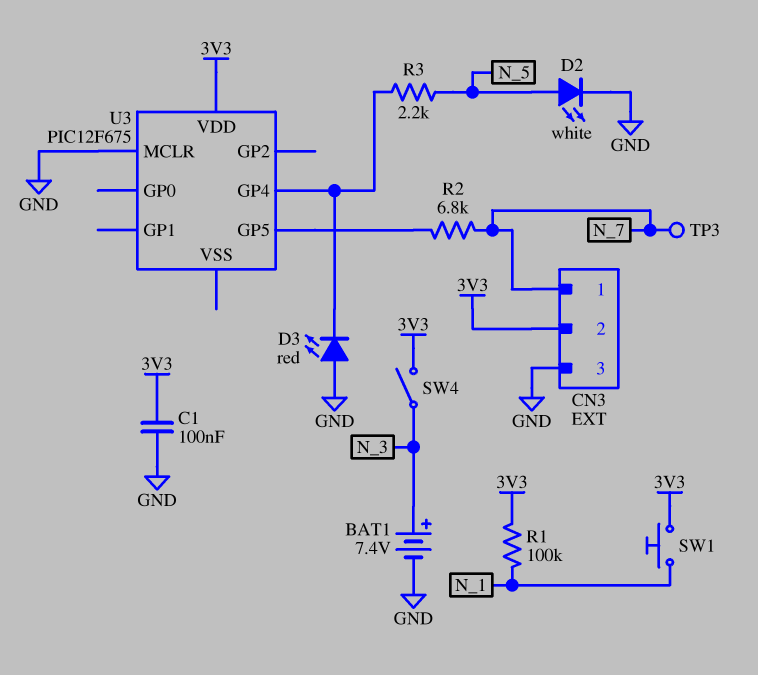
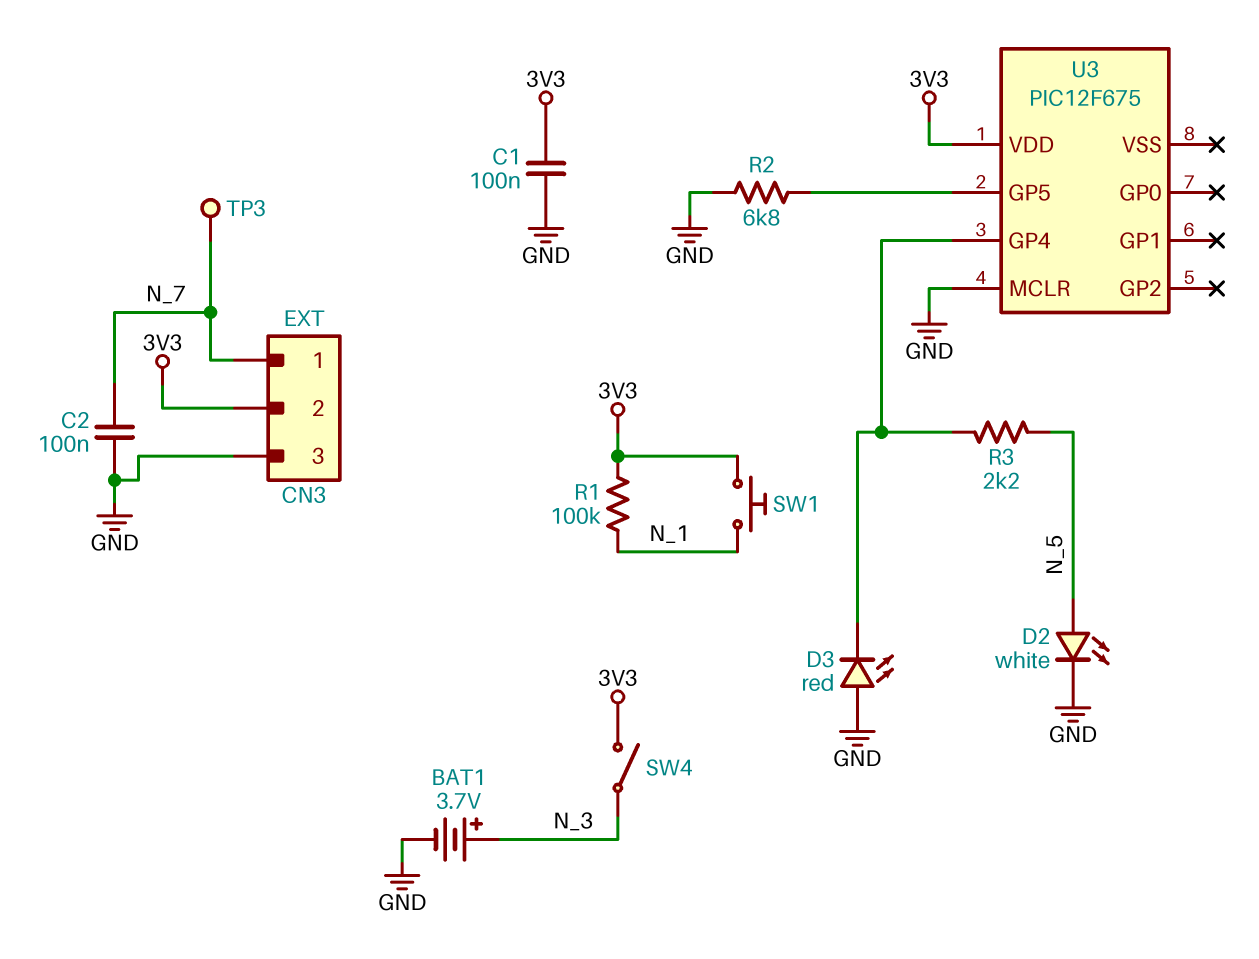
BAT1: 7.4V (plus N_3, minus GND) -> 3.7V (plus N_3, minus GND)
C2: none -> 100nF (GND, N_7)
R2: 6.8k (N_7, U3/GP5) -> 6.8k (GND, U3/GP5)

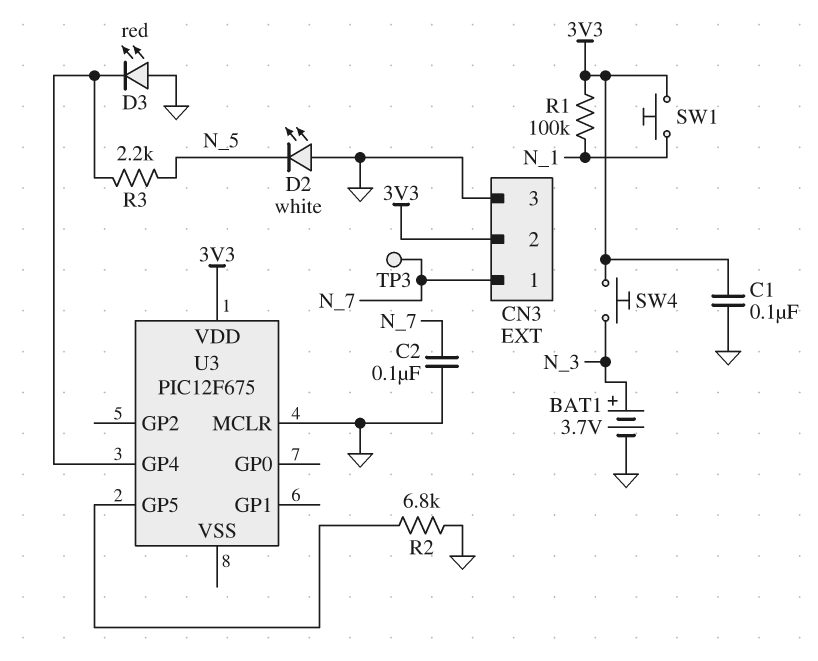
D2: LED white (A N_5, K GND) -> LED white (A GND, K N_5)
SW4: switch (3V3, N_3) -> button (3V3, N_3)

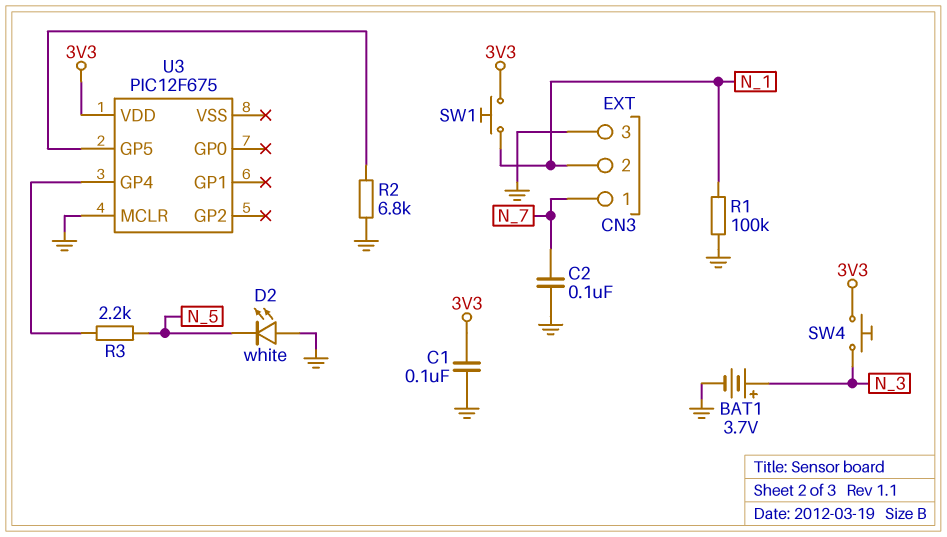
CN3 pin 2: 3V3 -> N_1
D3: LED red (A GND, K U3/GP4) -> none
R1: 100k (3V3, N_1) -> 100k (GND, N_1)
TP3: test point (N_7) -> none

